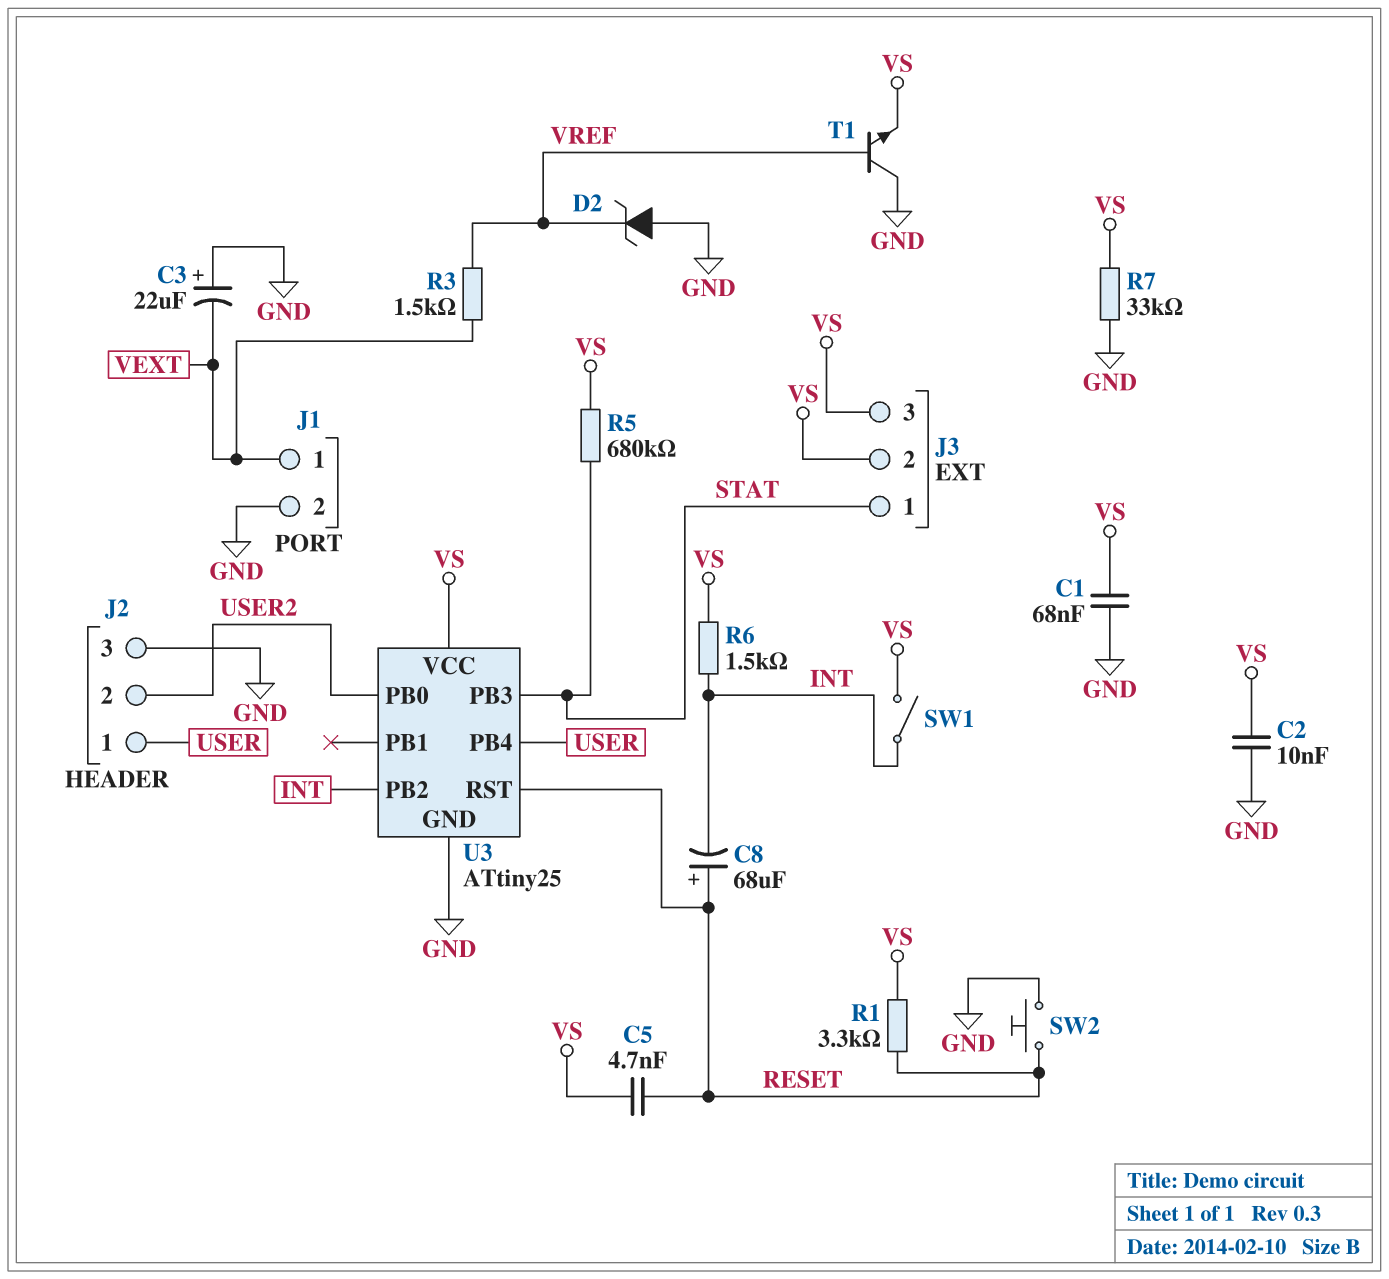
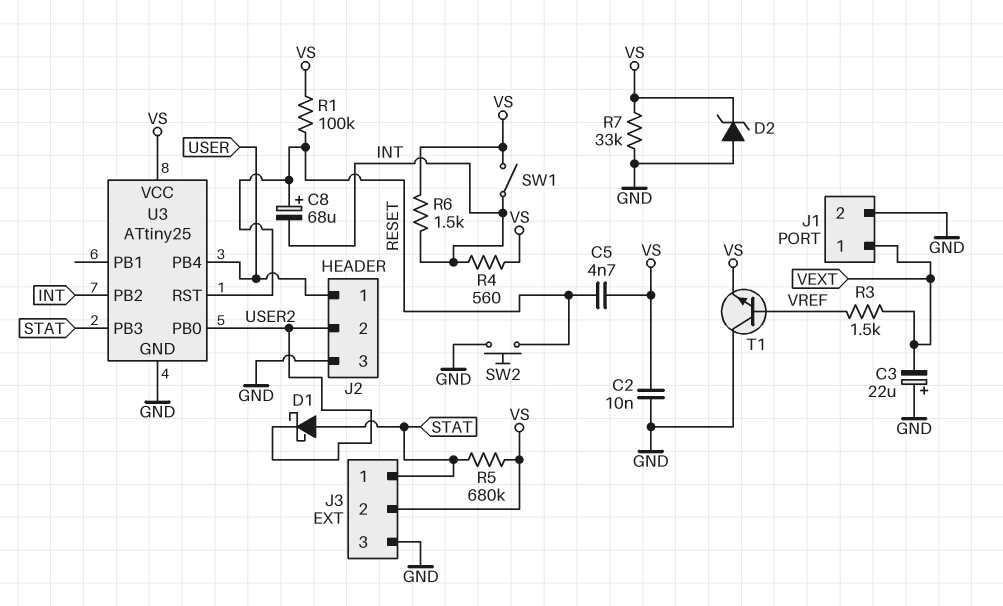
C1: 68nF (GND, VS) -> none
D1: none -> schottky (A STAT, K USER2)
D2: zener (A GND, K VREF) -> zener (A GND, K VS)
J3 pin 3: VS -> GND
R1: 3.3k (RESET, VS) -> 100k (RESET, VS)
R4: none -> 560 (INT, VS)

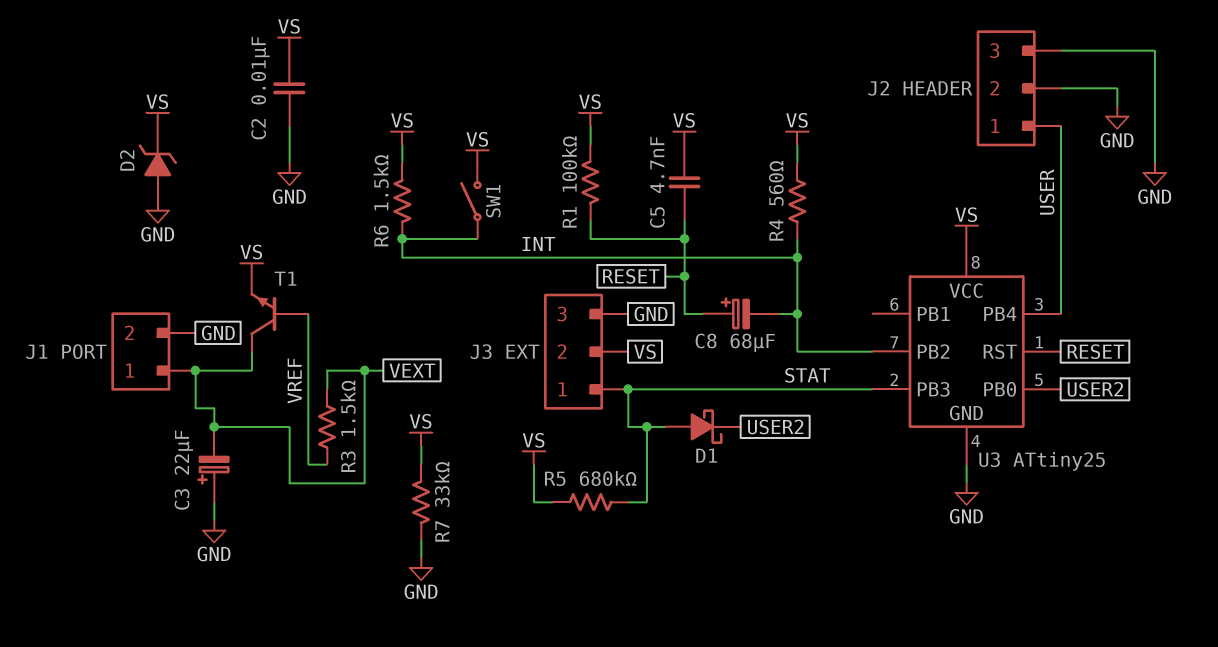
J2 pin 2: USER2 -> GND
SW2: button (GND, RESET) -> none
T1: NPN (B VREF, C GND, E VS) -> NPN (B VREF, C VEXT, E VS)

